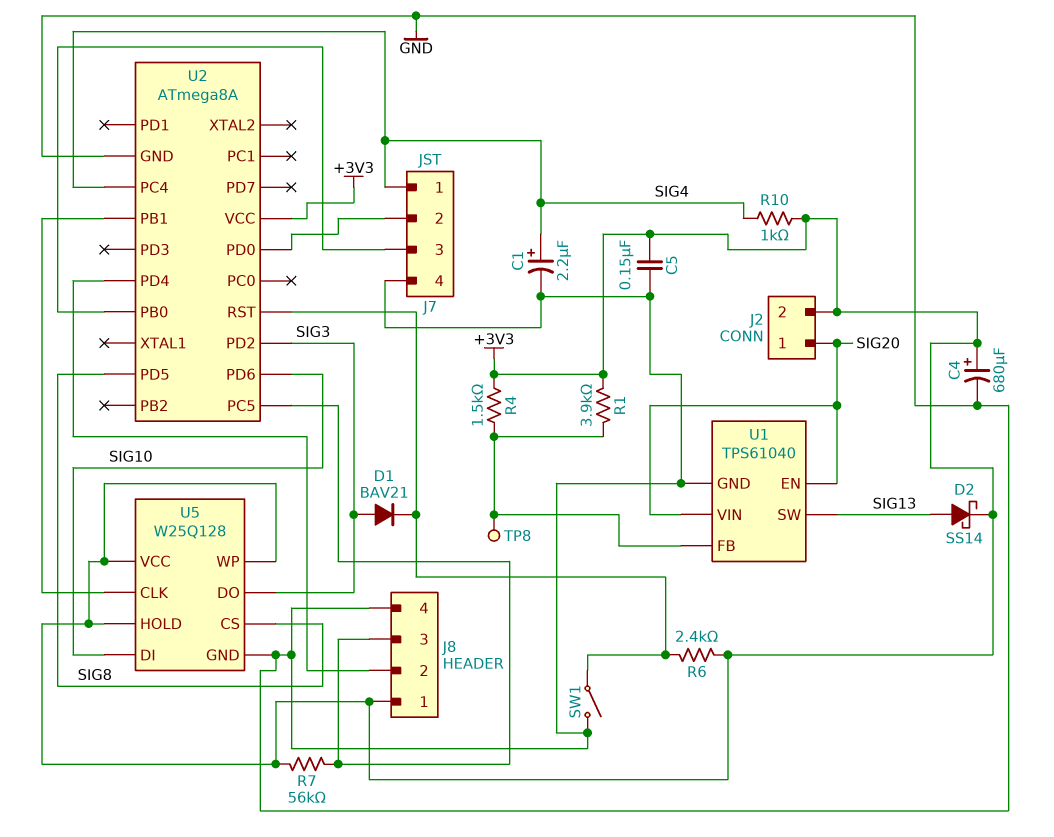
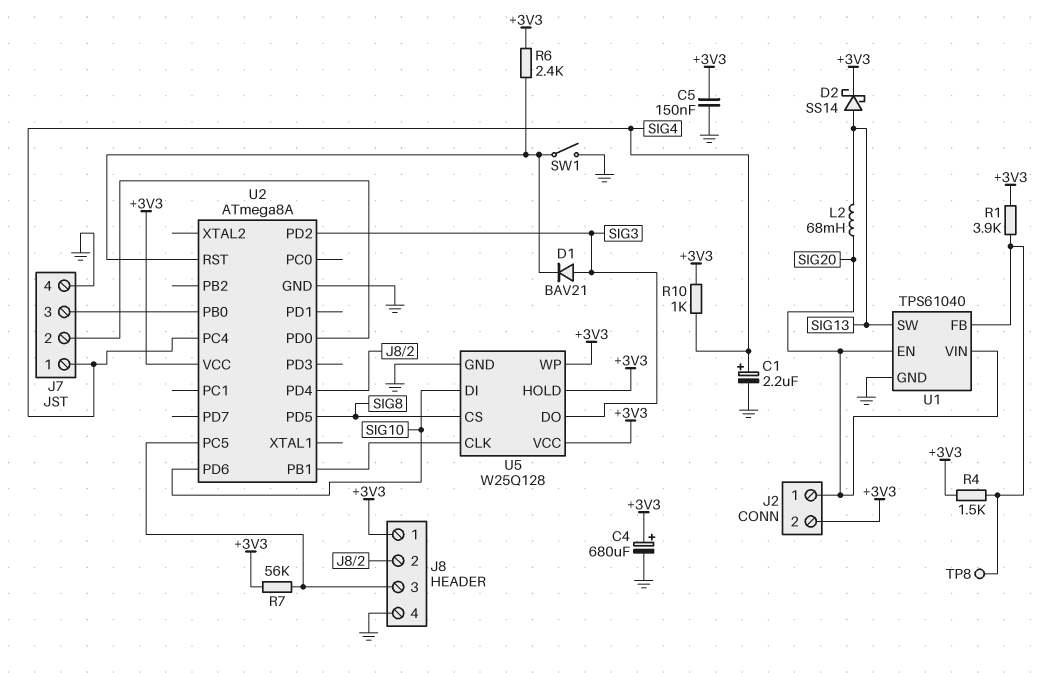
L2: none -> 68mH (SIG13, SIG20)

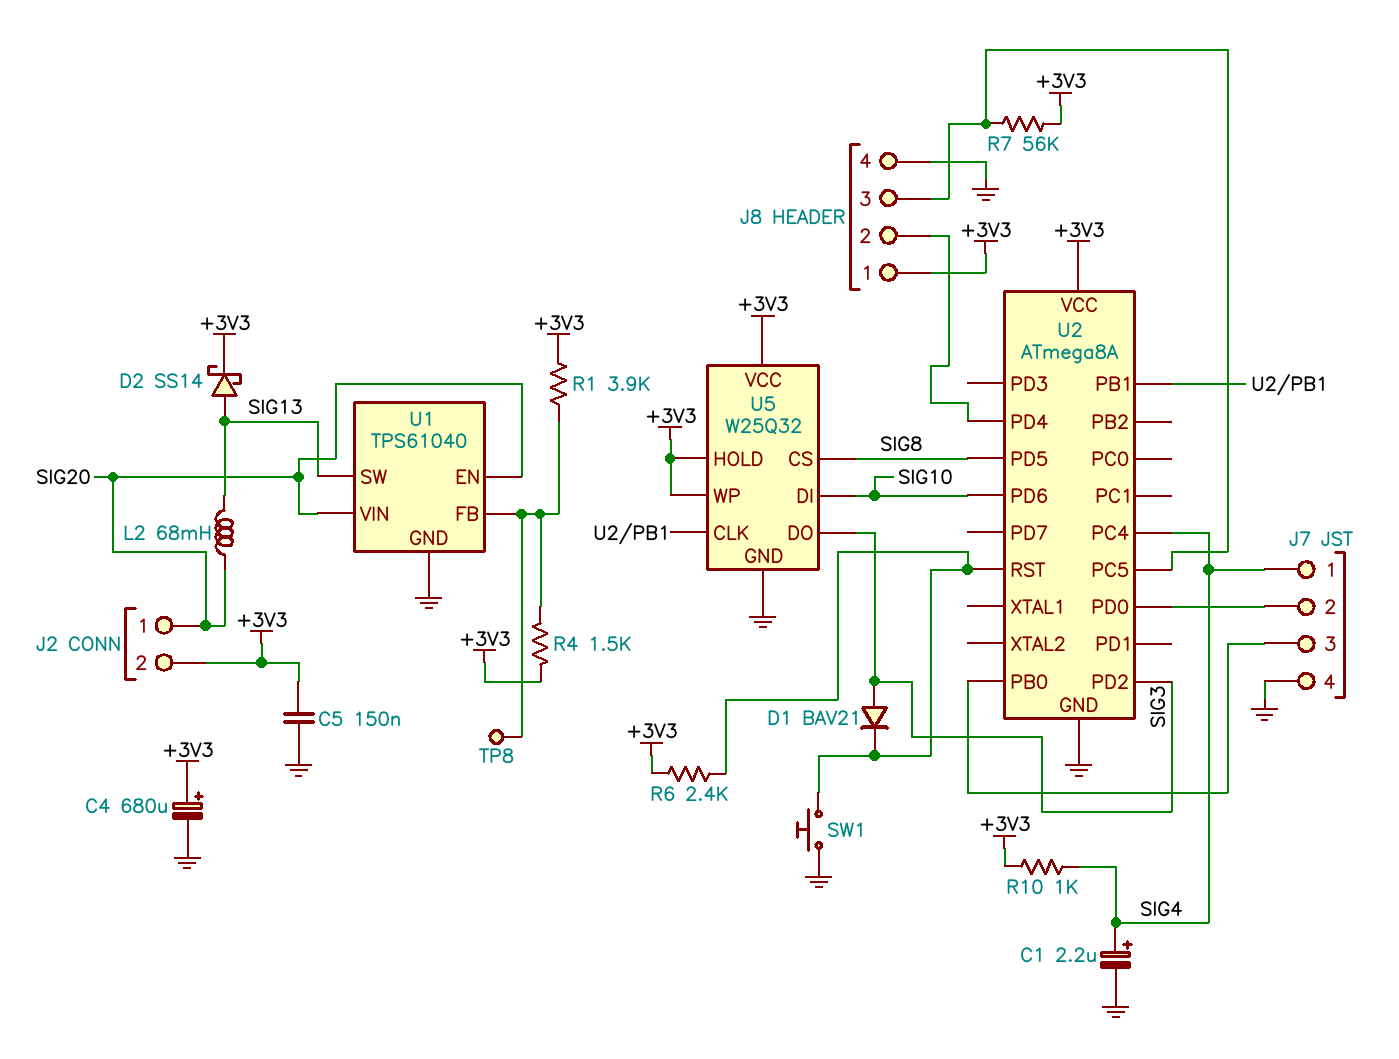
SW1: switch (GND, U2/RST) -> button (GND, U2/RST)
U5: W25Q128 -> W25Q32

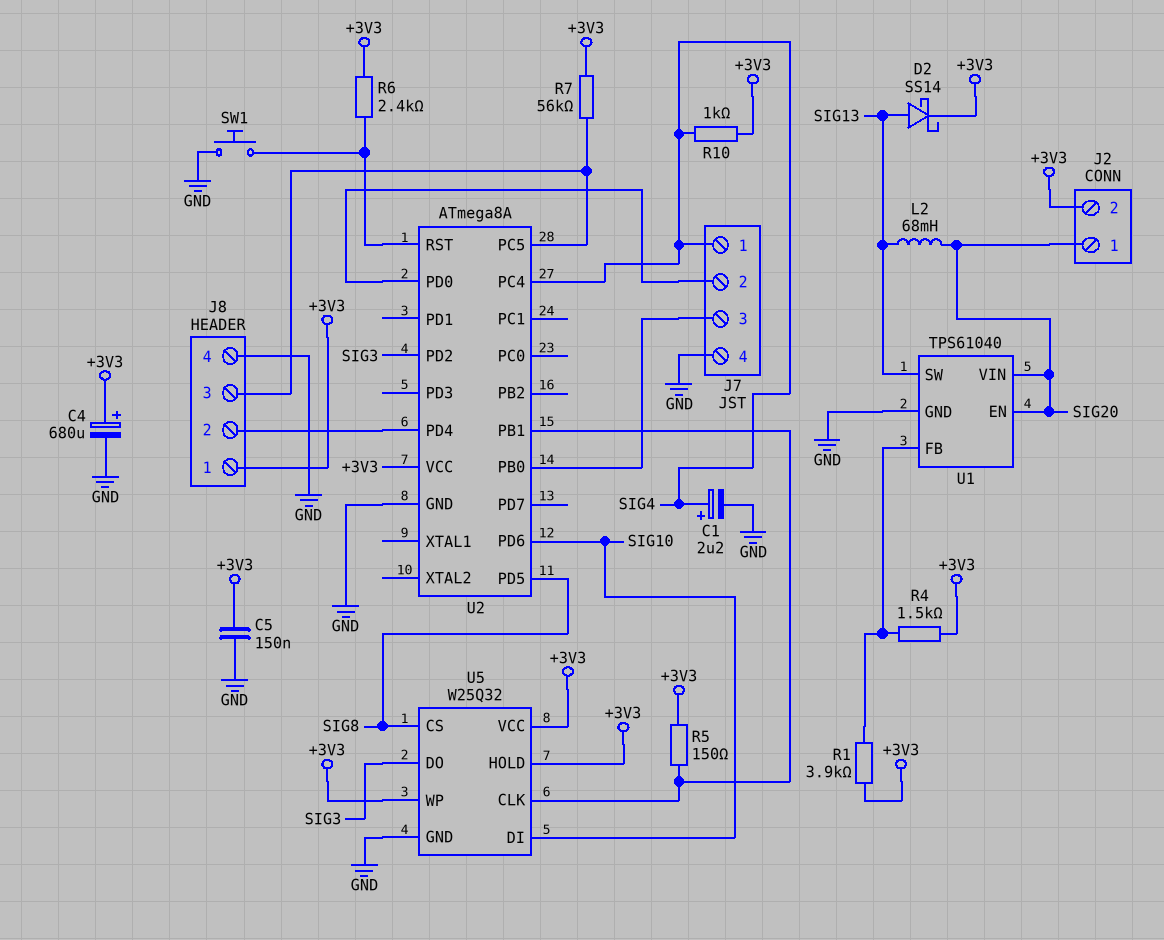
D1: diode BAV21 (A SIG3, K U2/RST) -> none
R5: none -> 150 (+3V3, U2/PB1)
TP8: test point (U1/FB) -> none

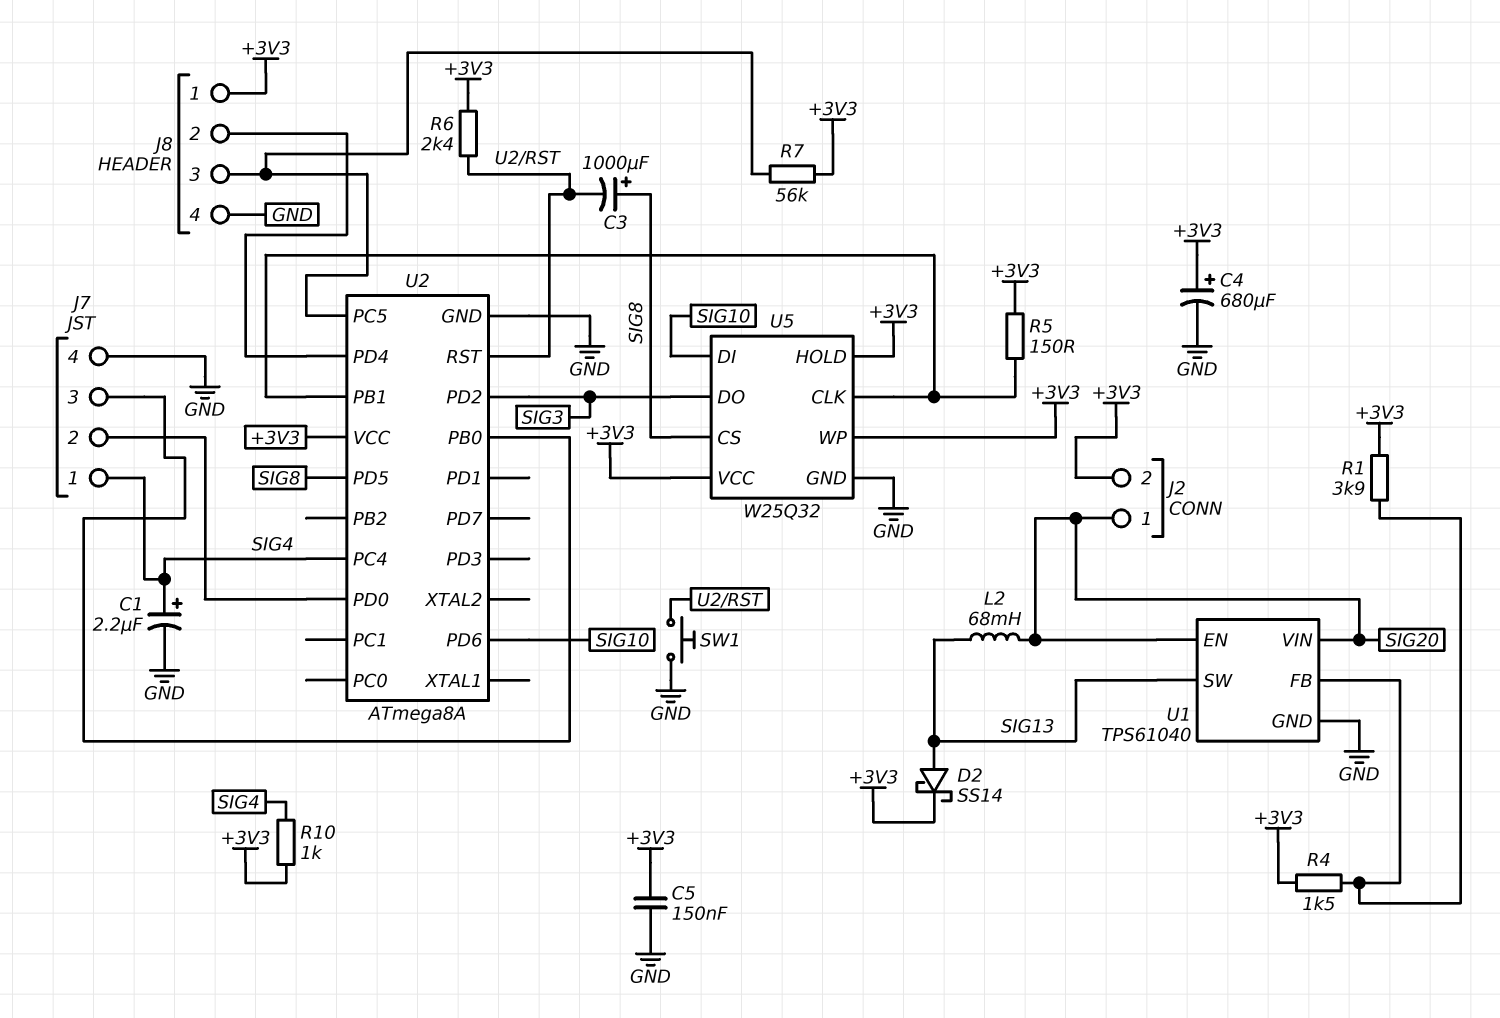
C3: none -> 1000uF (plus SIG8, minus U2/RST)

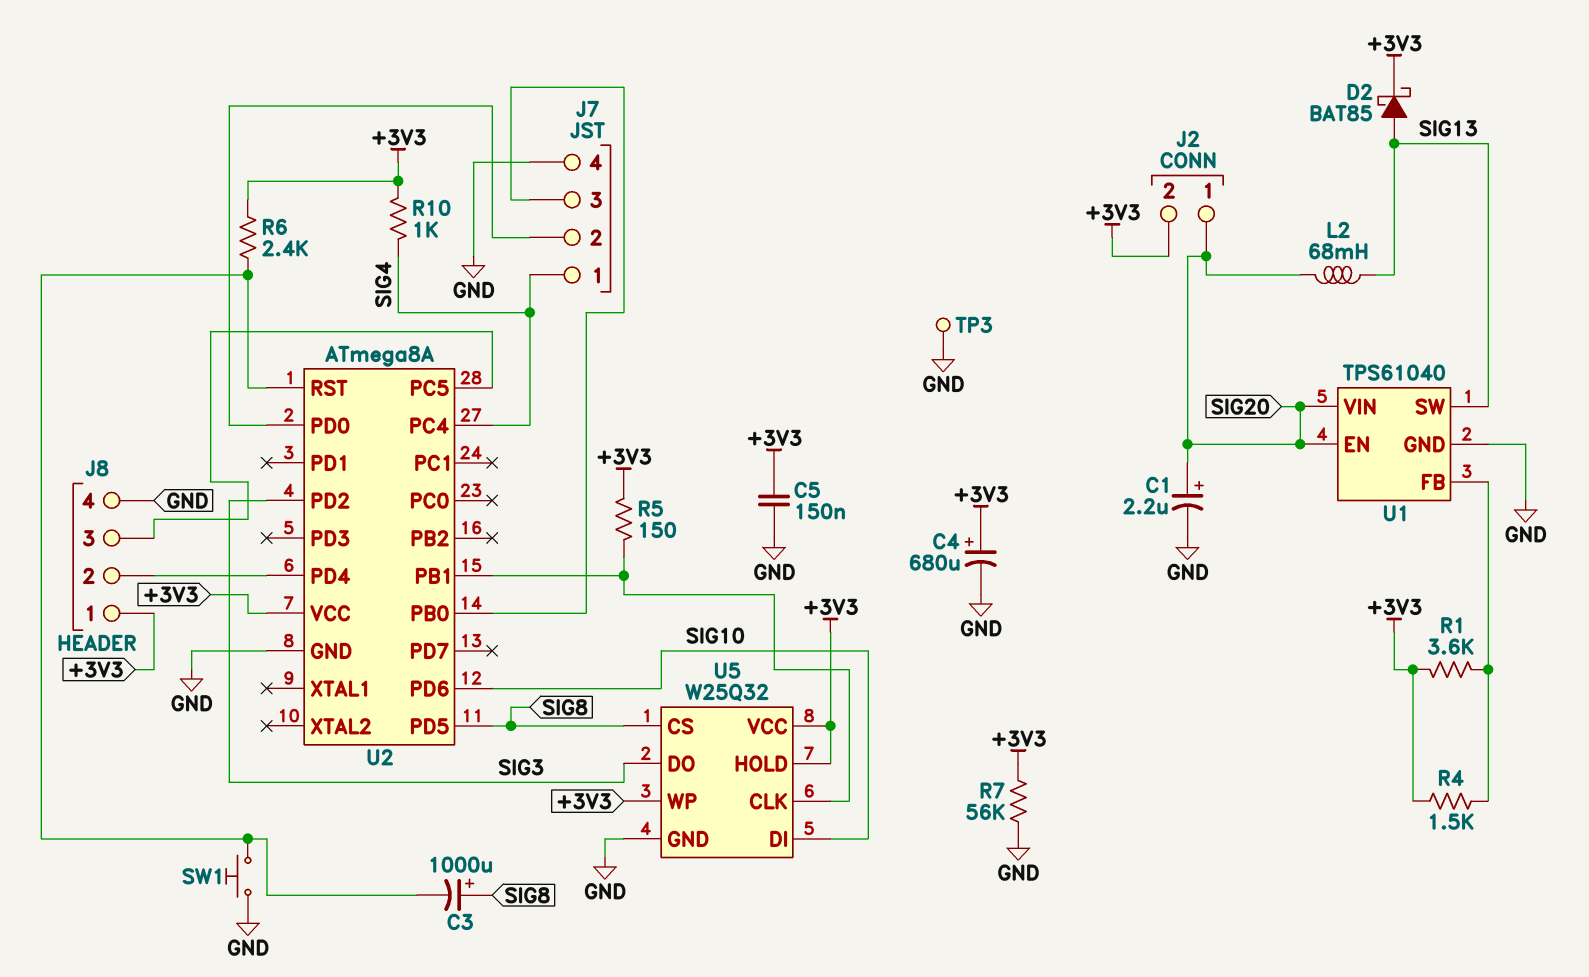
C1: 2.2uF (plus SIG4, minus GND) -> 2.2uF (plus SIG20, minus GND)
D2: schottky SS14 (A SIG13, K +3V3) -> schottky BAT85 (A SIG13, K +3V3)
R1: 3.9k (+3V3, U1/FB) -> 3.6k (+3V3, U1/FB)
R7: 56k (+3V3, J8/3) -> 56k (+3V3, GND)
TP3: none -> test point (GND)

